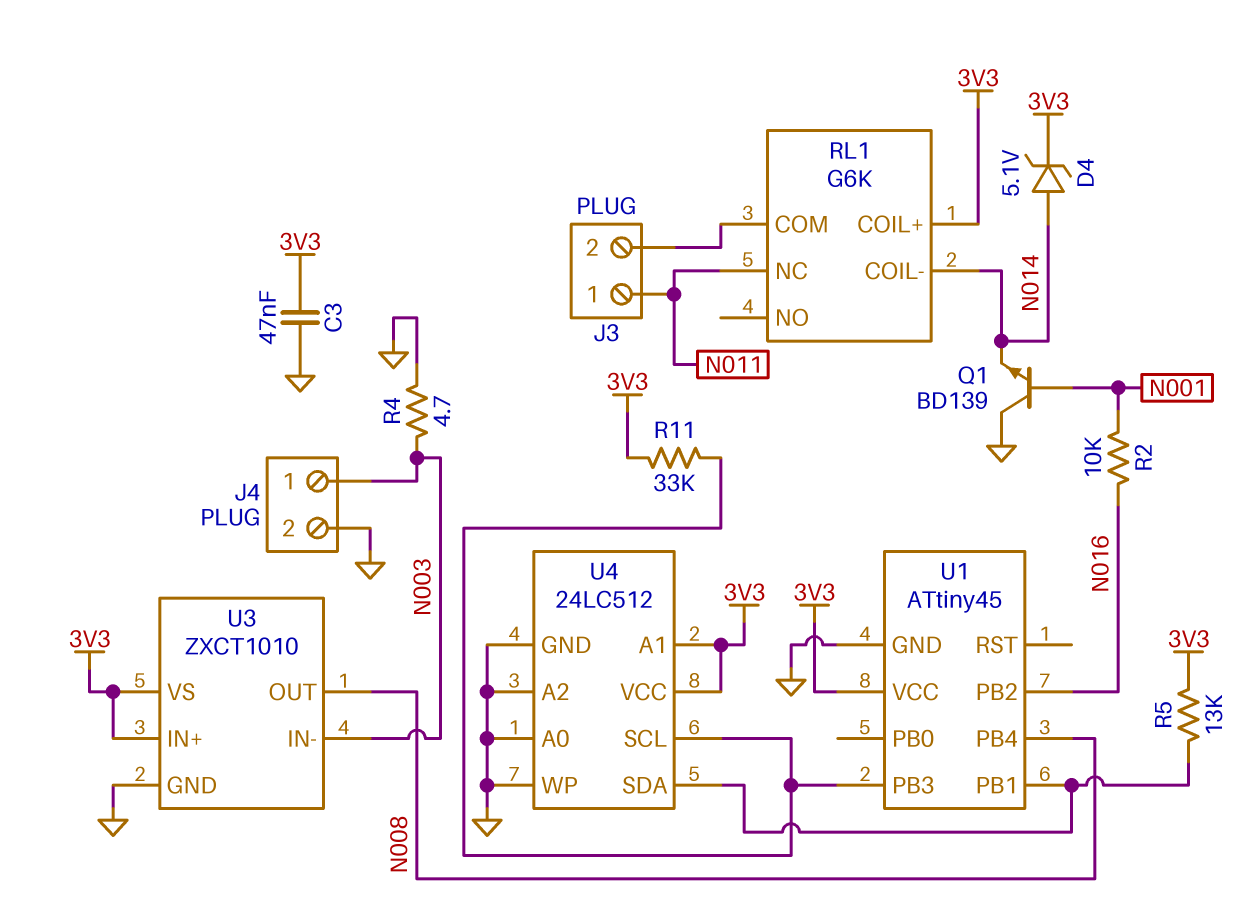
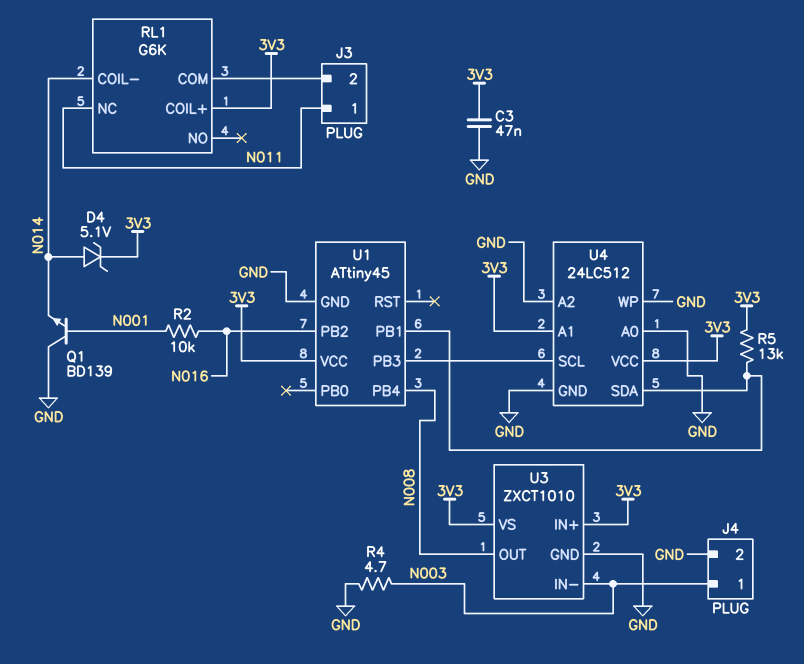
R11: 33k (3V3, U1/PB3) -> none

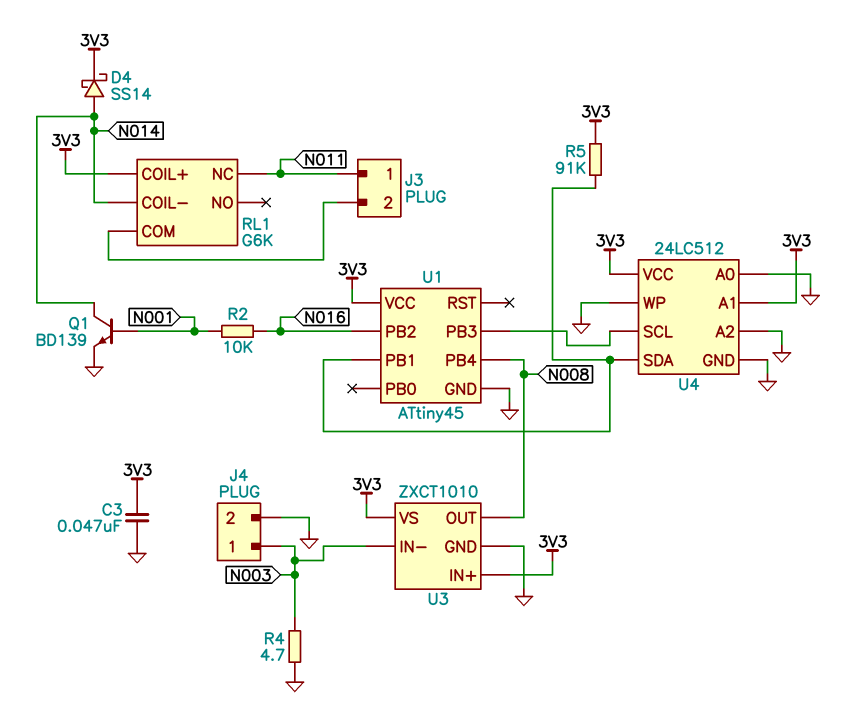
D4: zener 5.1V (A N014, K 3V3) -> schottky SS14 (A N014, K 3V3)
Q1: NPN BD139 (B N001, C GND, E N014) -> NPN BD139 (B N001, C N014, E GND)
R5: 13k (3V3, U1/PB1) -> 91k (3V3, U1/PB1)

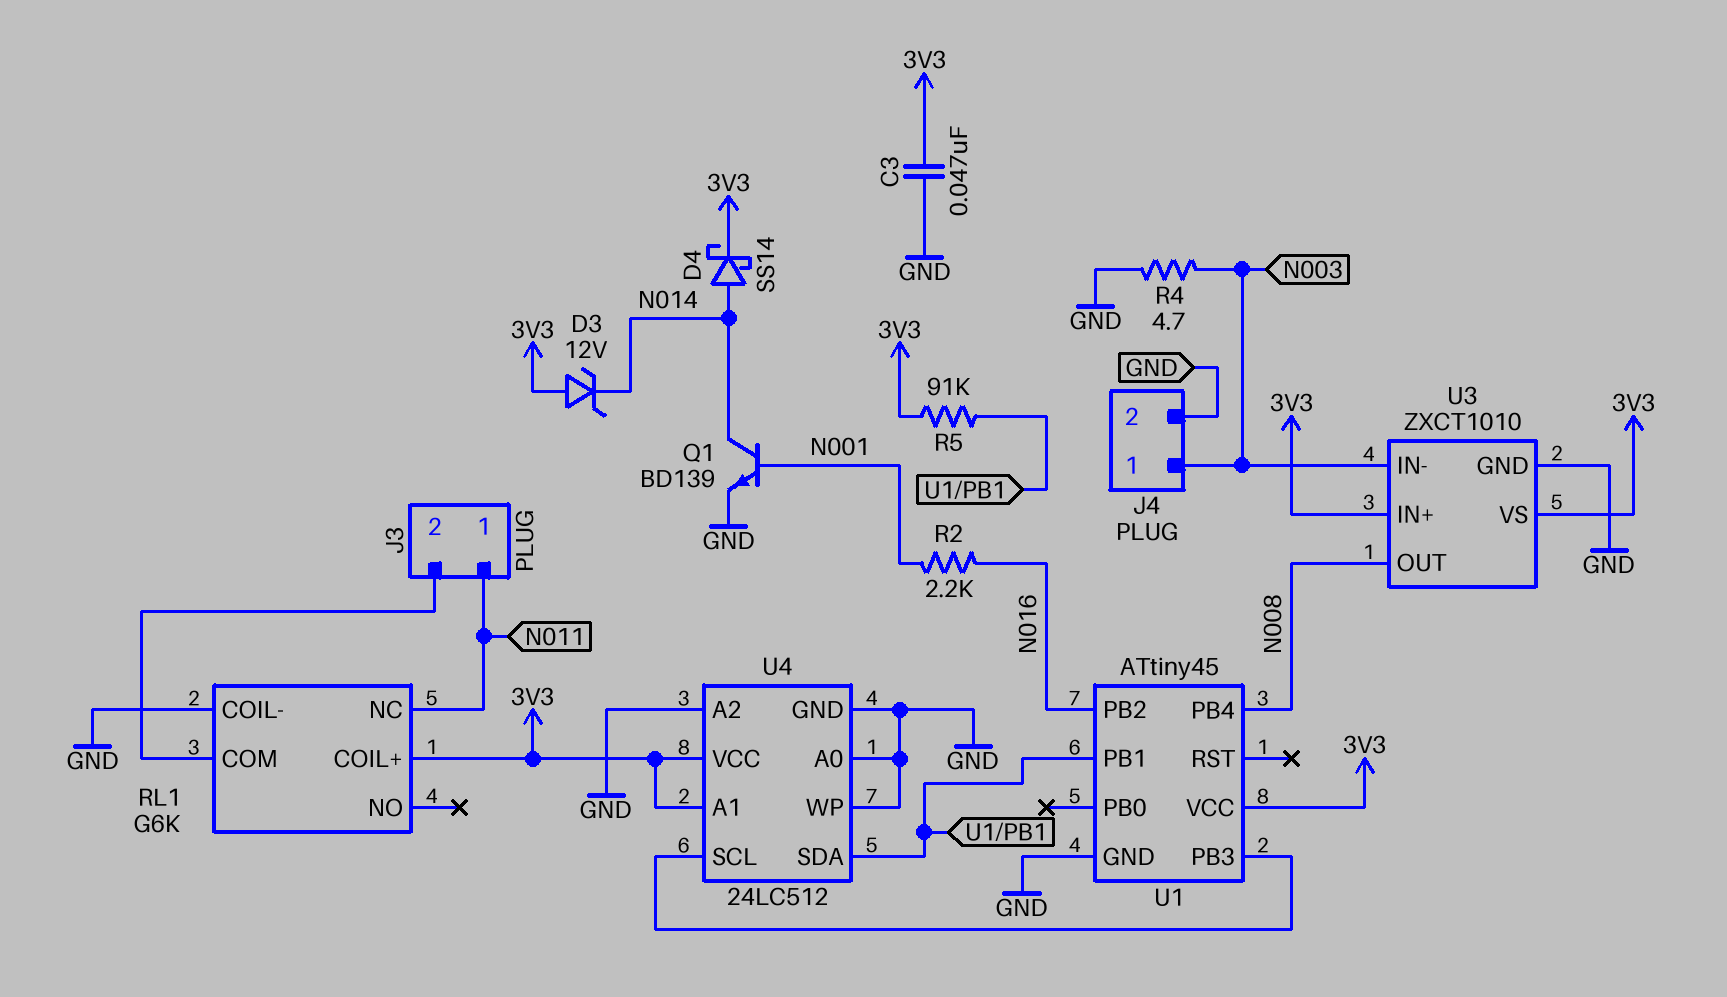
D3: none -> zener 12V (A 3V3, K N014)
R2: 10k (N001, N016) -> 2.2k (N001, N016)
RL1 pin COIL-: N014 -> GND

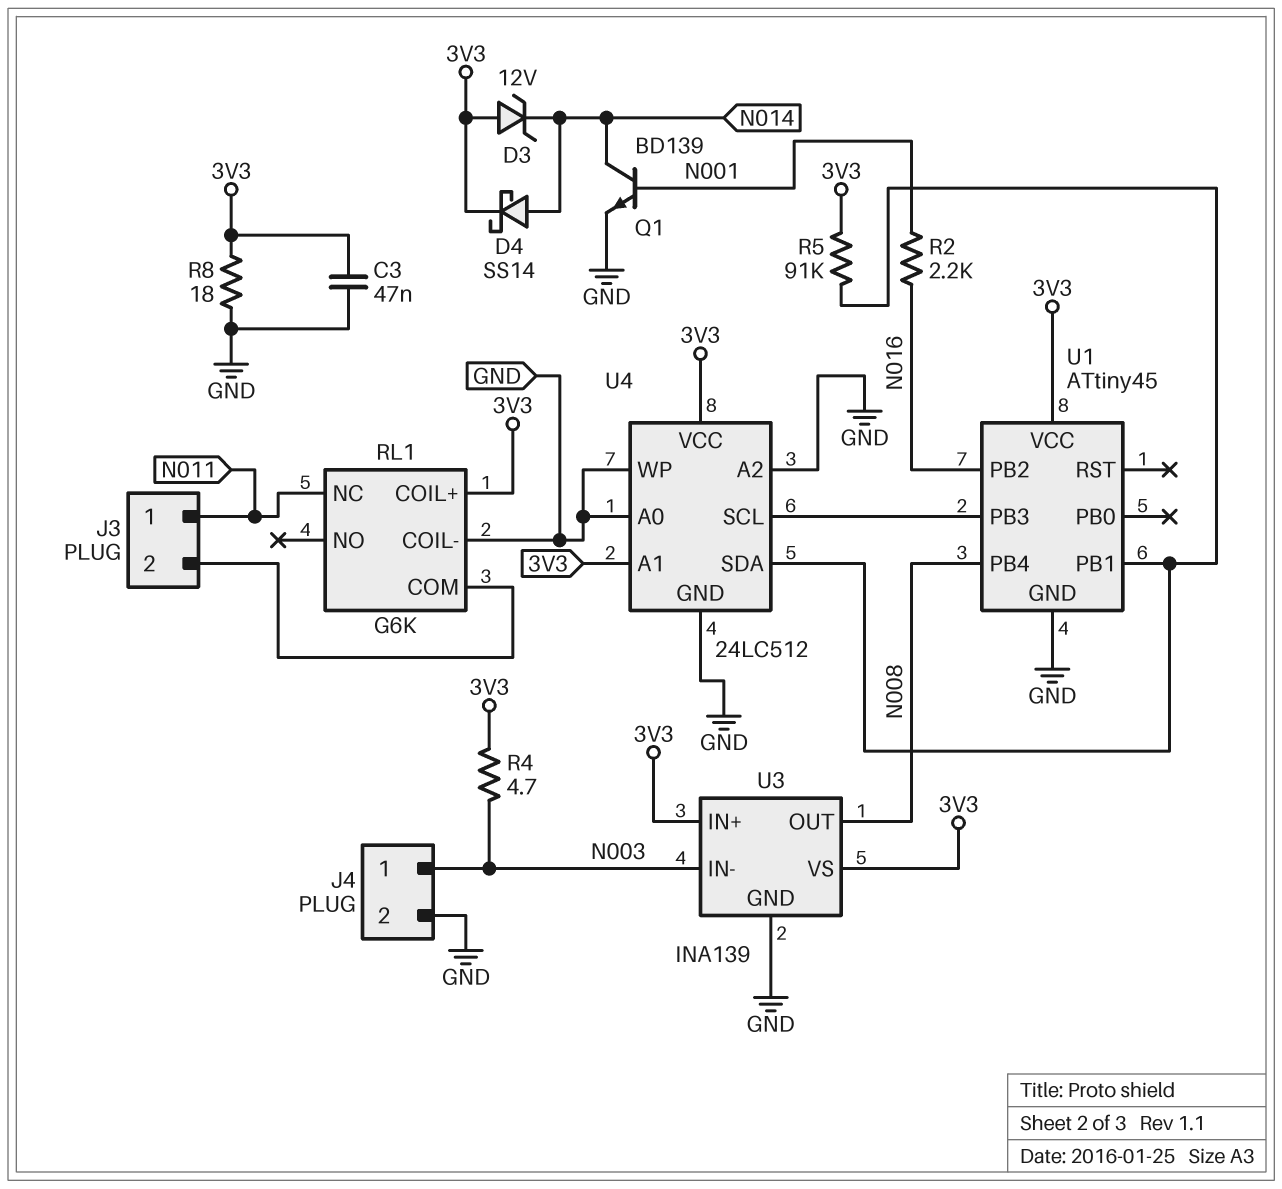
R4: 4.7 (GND, N003) -> 4.7 (3V3, N003)
R8: none -> 18 (3V3, GND)
U3: ZXCT1010 -> INA139

